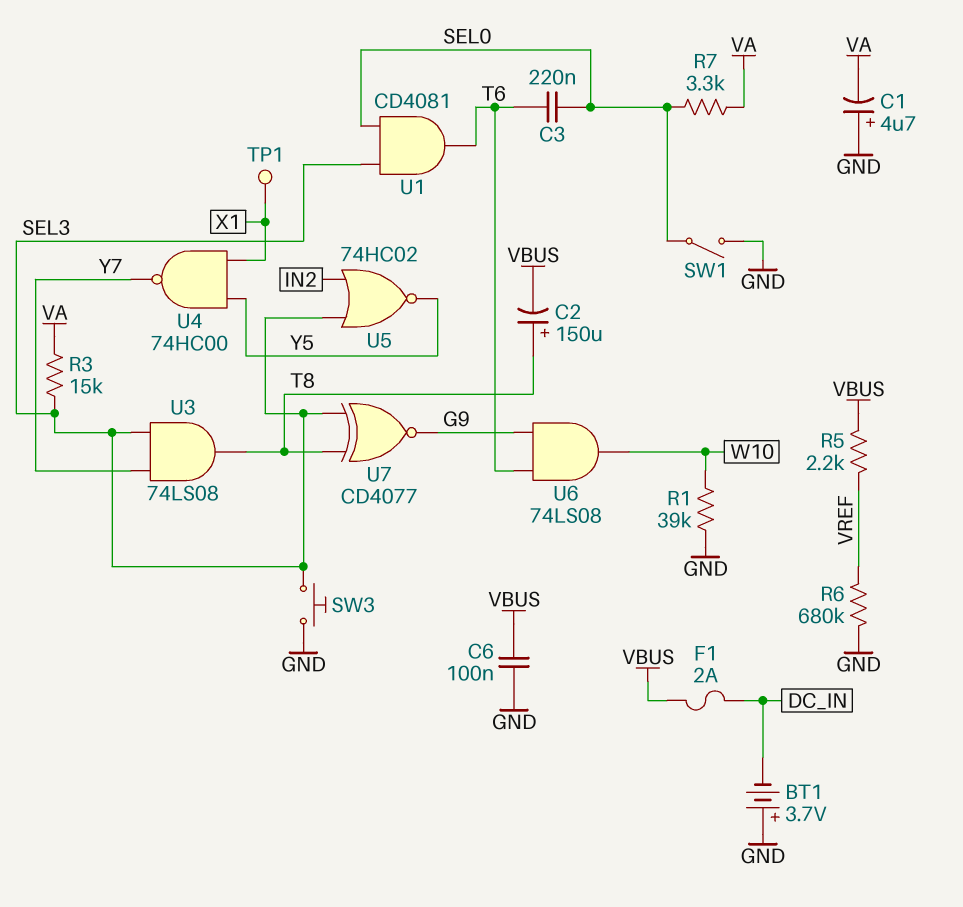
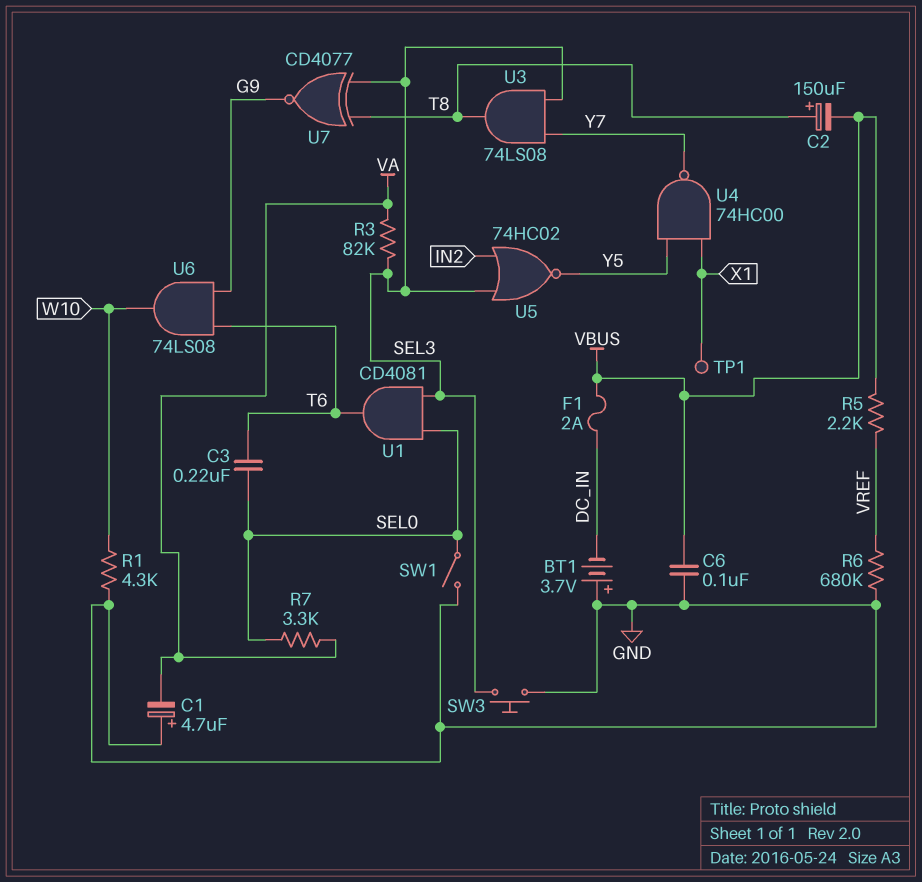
R1: 39k (GND, W10) -> 4.3k (GND, W10)
R3: 15k (SEL3, VA) -> 82k (SEL3, VA)

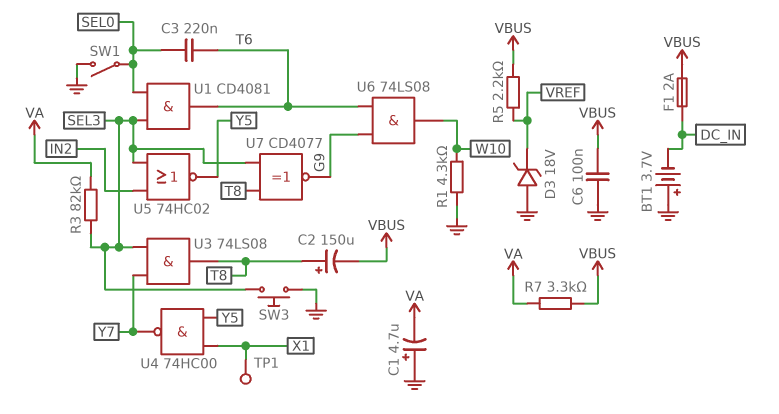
D3: none -> zener 18V (A GND, K VREF)
R6: 680k (GND, VREF) -> none
R7: 3.3k (SEL0, VA) -> 3.3k (VA, VBUS)

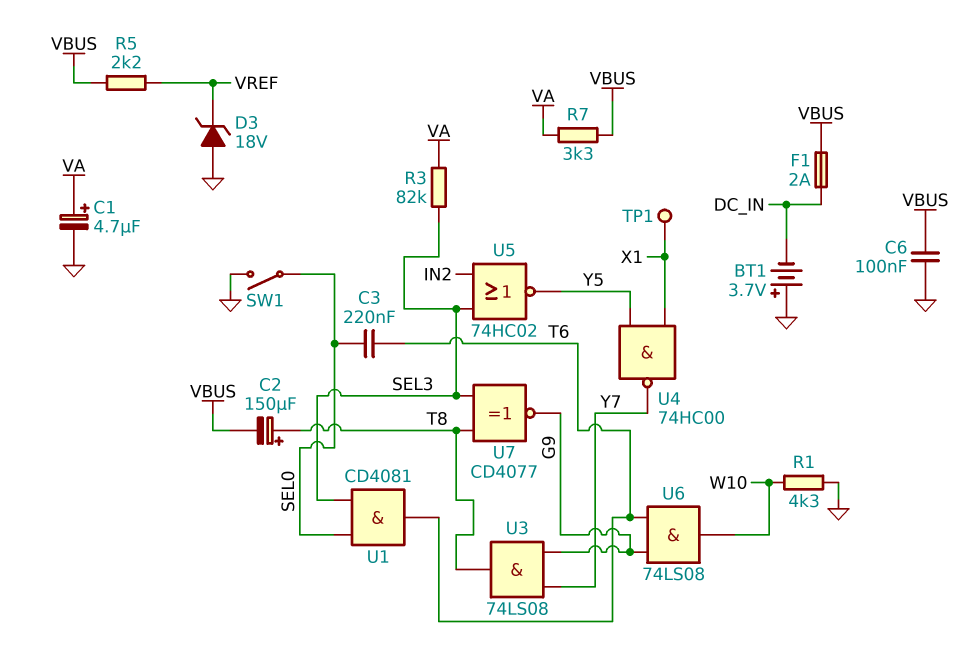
C1: 4.7uF (plus GND, minus VA) -> 4.7uF (plus VA, minus GND)
SW3: button (GND, SEL3) -> none
U3: AND 74LS08 (in SEL3, in Y7, out T8) -> AND 74LS08 (in G9, in Y7, out T8)

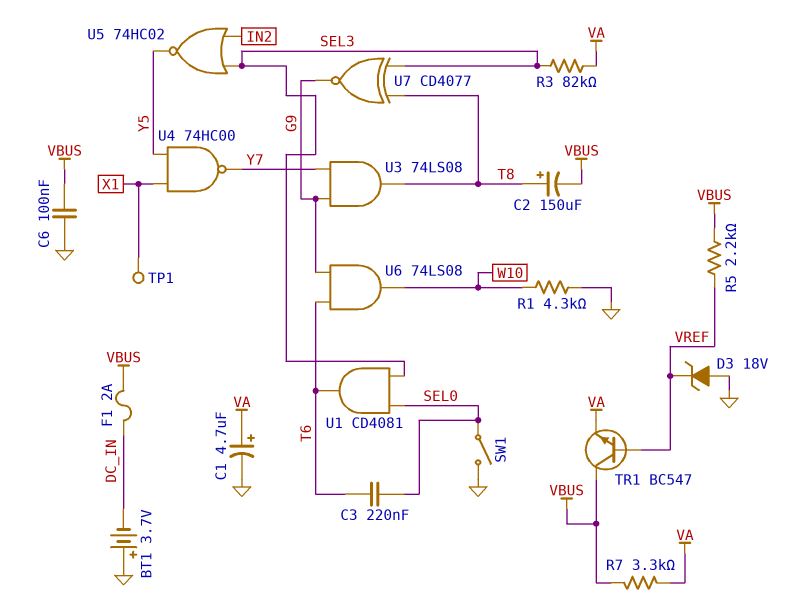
TR1: none -> NPN BC547 (B VREF, C VBUS, E VA)

